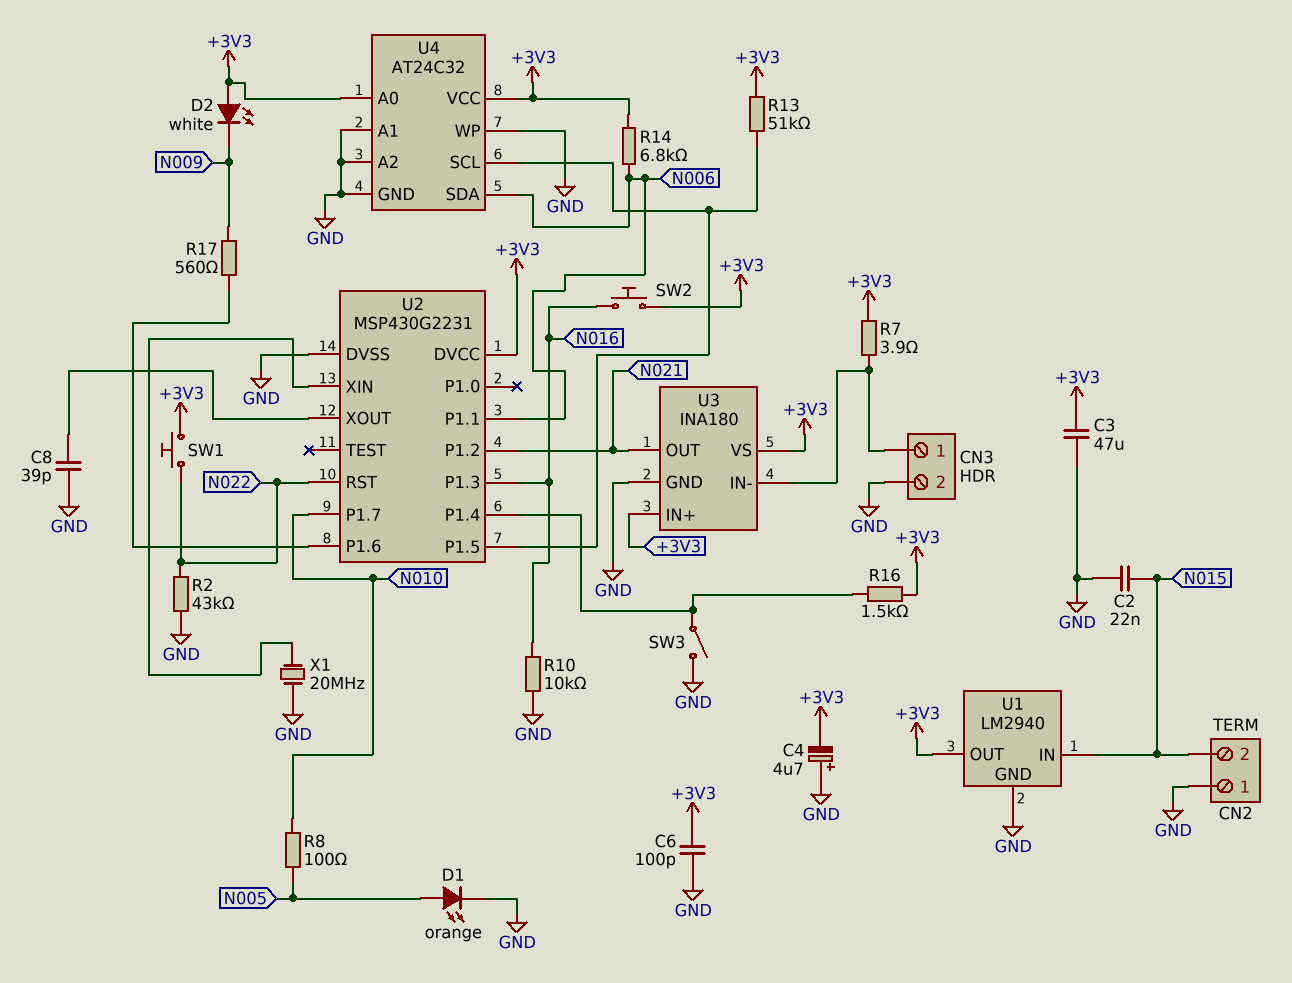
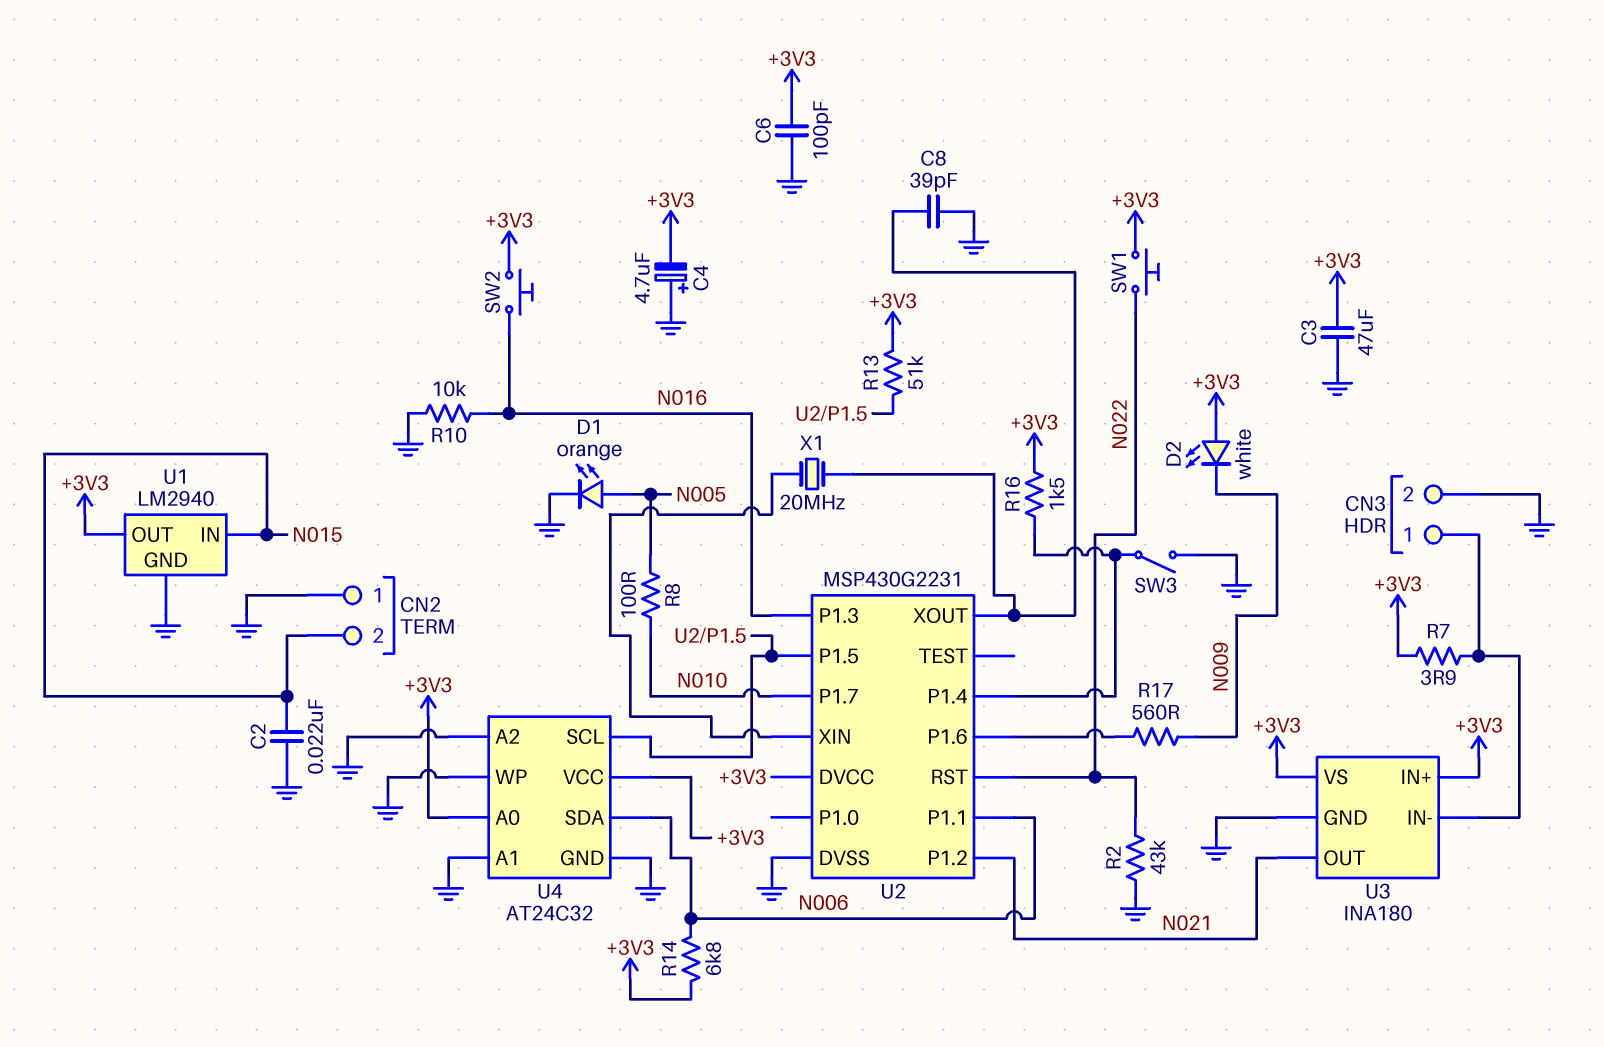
X1: 20MHz (GND, U2/XIN) -> 20MHz (U2/XIN, U2/XOUT)

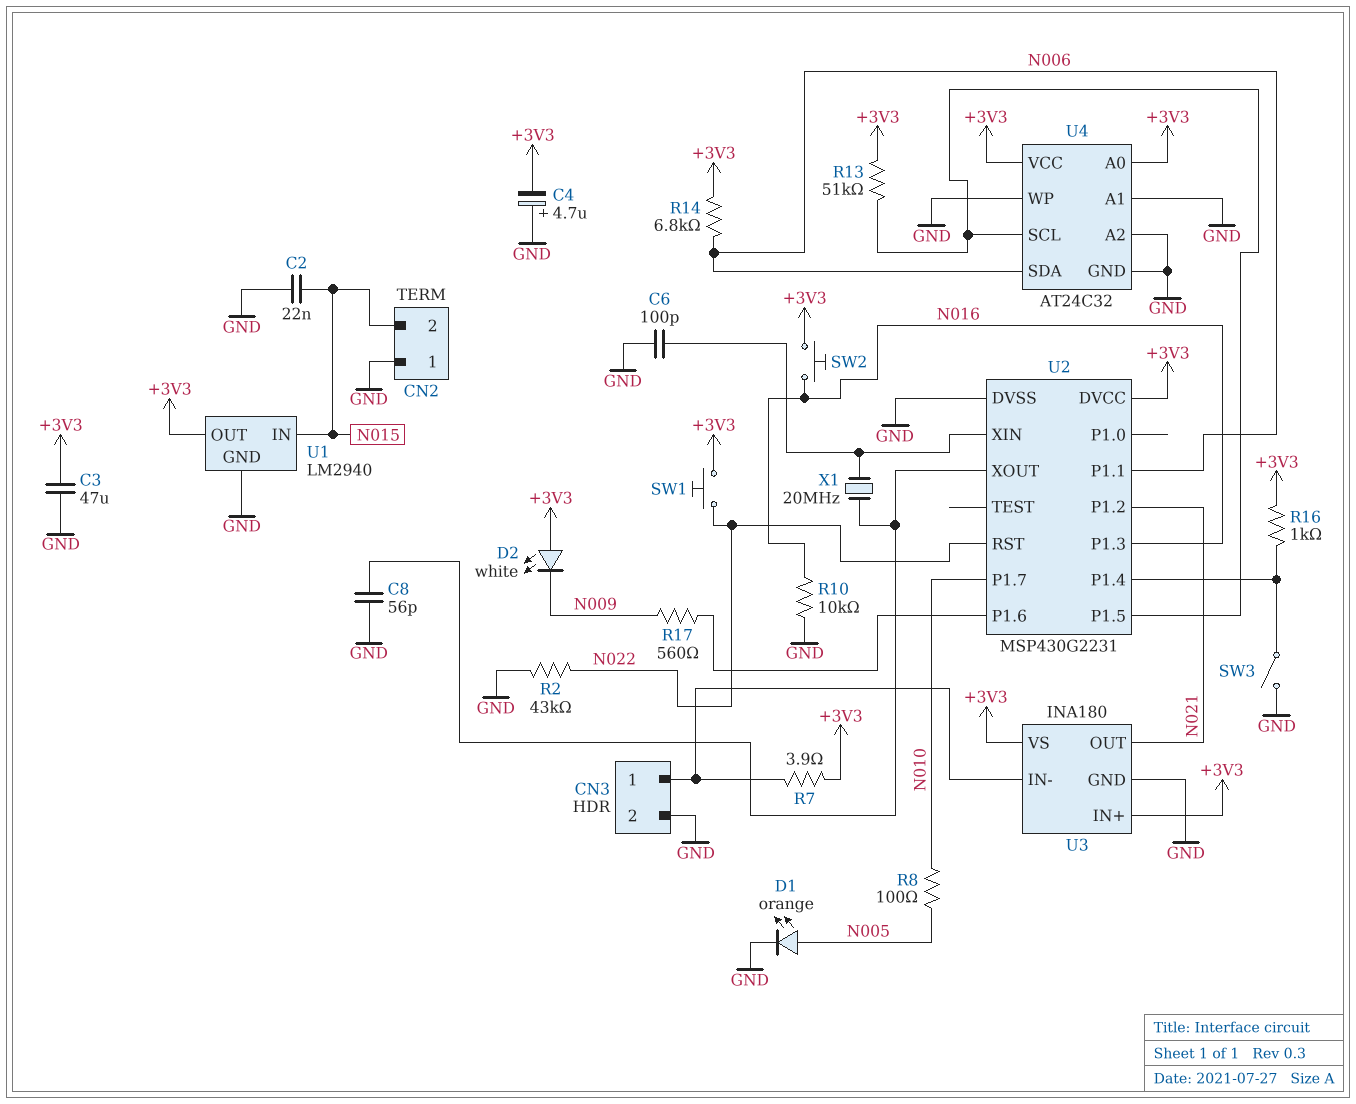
C6: 100pF (+3V3, GND) -> 100pF (GND, U2/XIN)
C8: 39pF (GND, U2/XOUT) -> 56pF (GND, U2/XOUT)
R16: 1.5k (+3V3, U2/P1.4) -> 1k (+3V3, U2/P1.4)

